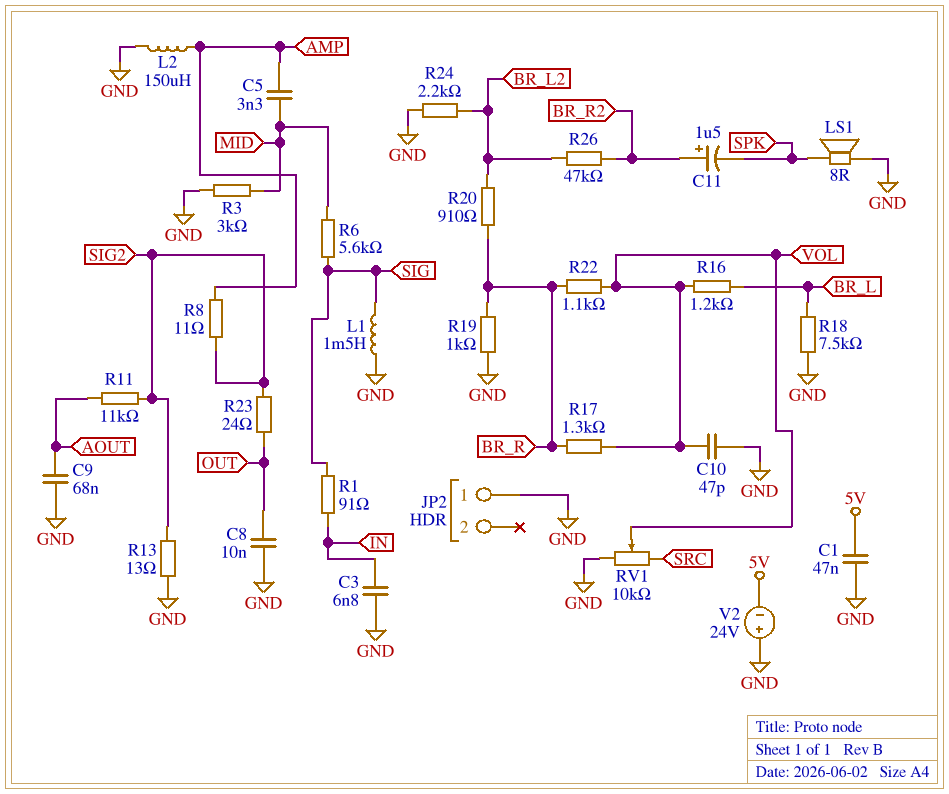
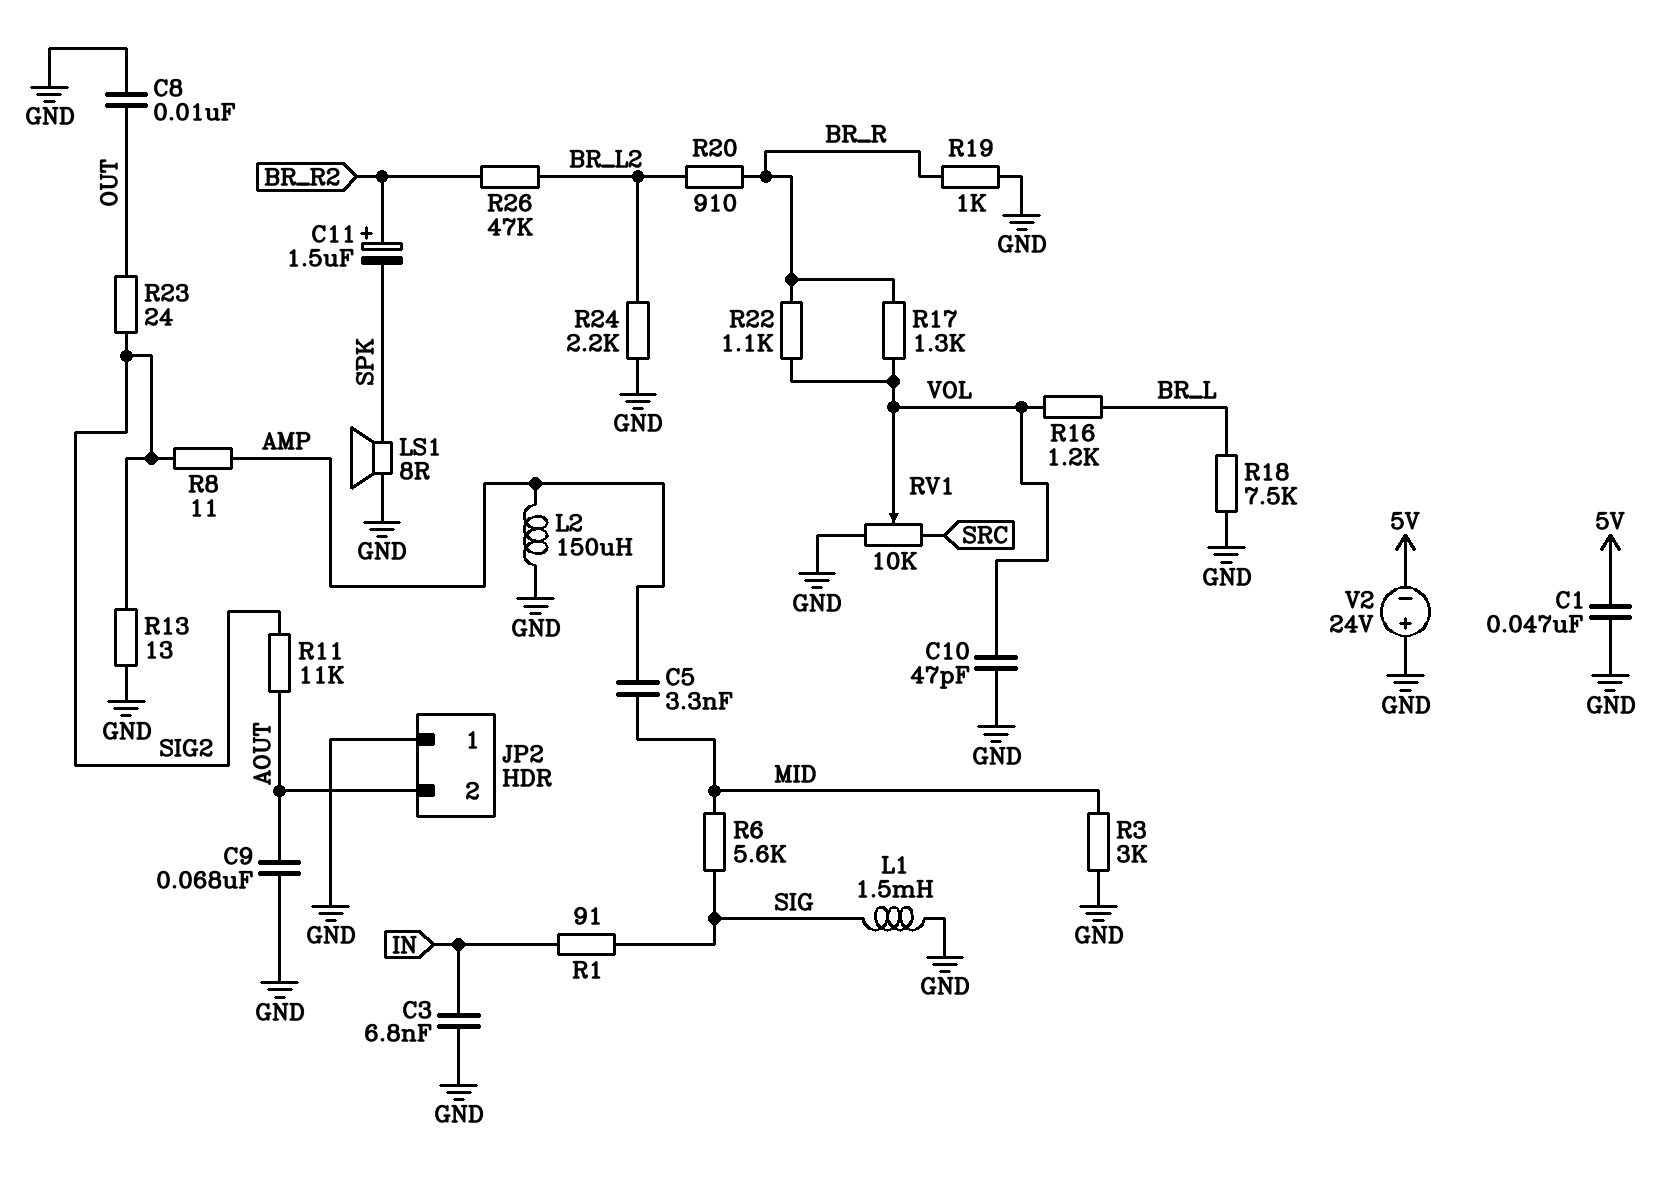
JP2 pin 2: none -> AOUT

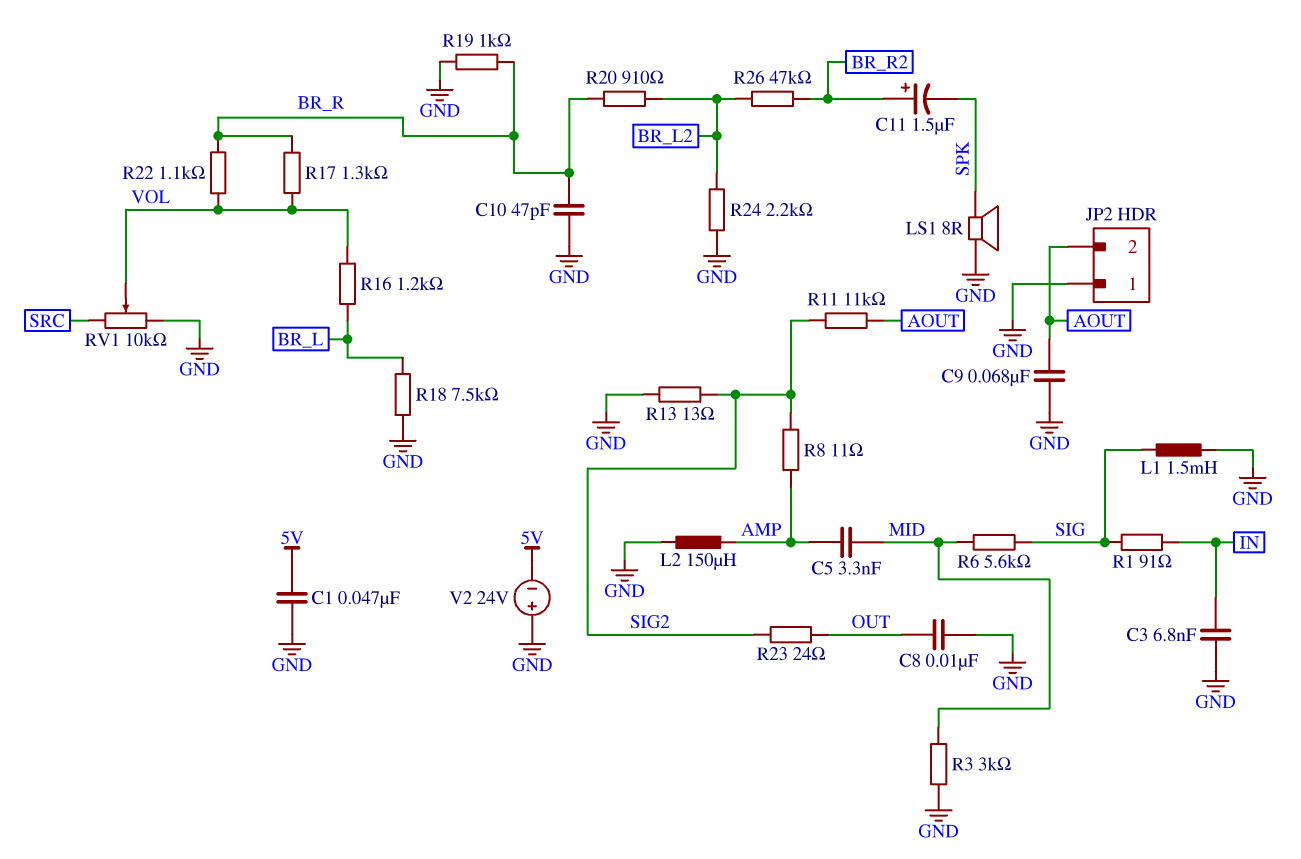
C10: 47pF (GND, VOL) -> 47pF (BR_R, GND)

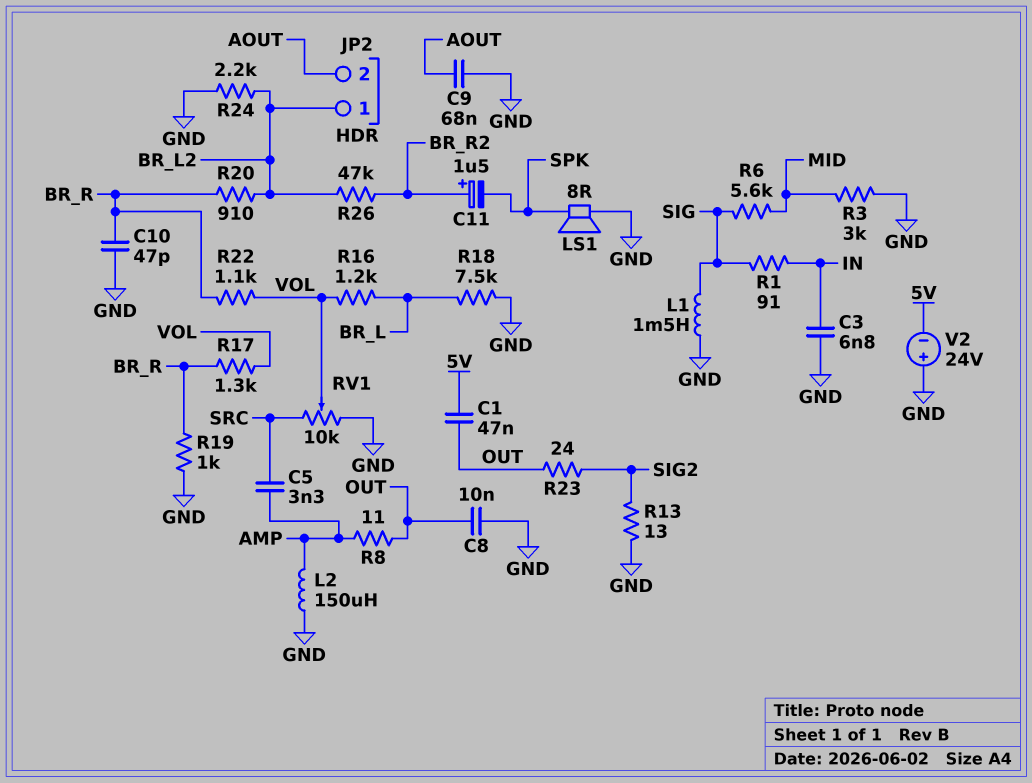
C1: 47nF (5V, GND) -> 47nF (5V, OUT)
C5: 3.3nF (AMP, MID) -> 3.3nF (AMP, SRC)
JP2 pin 1: GND -> BR_L2
R8: 11 (AMP, SIG2) -> 11 (AMP, OUT)
R11: 11k (AOUT, SIG2) -> none

